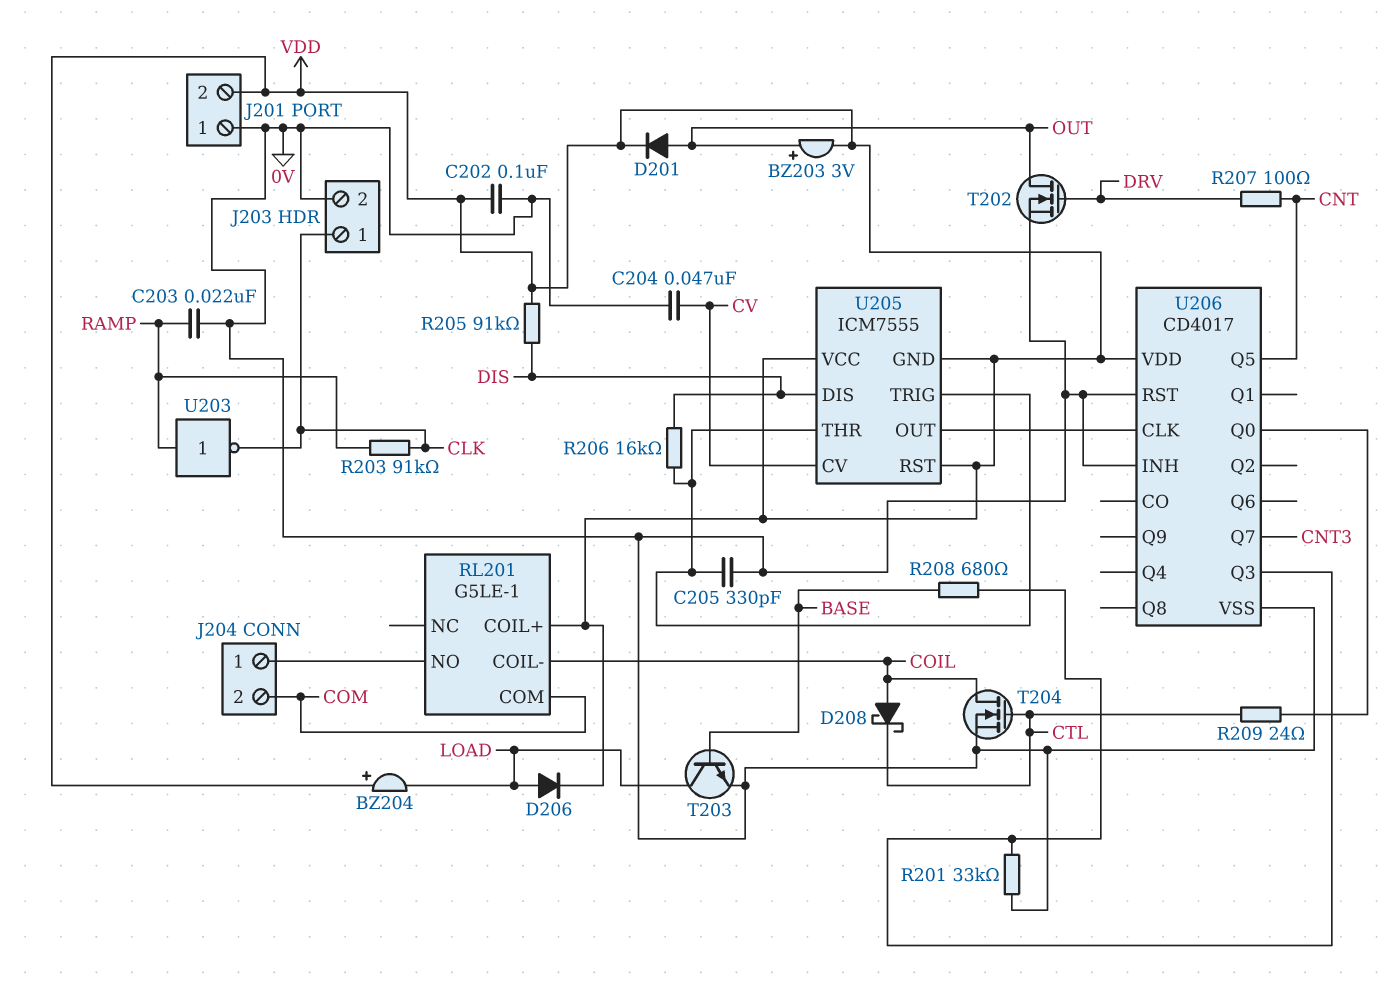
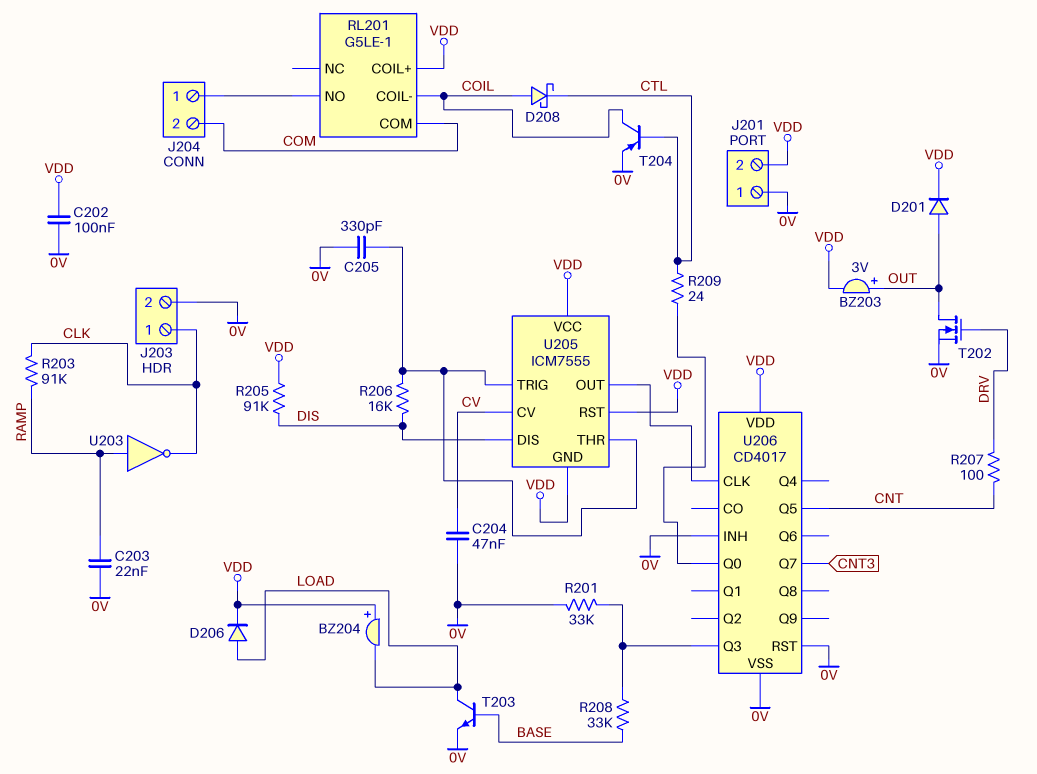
R208: 680 (BASE, U206/Q3) -> 33k (BASE, U206/Q3)
T204: NMOS (G CTL, D COIL, S 0V) -> PNP (B CTL, C COIL, E 0V)

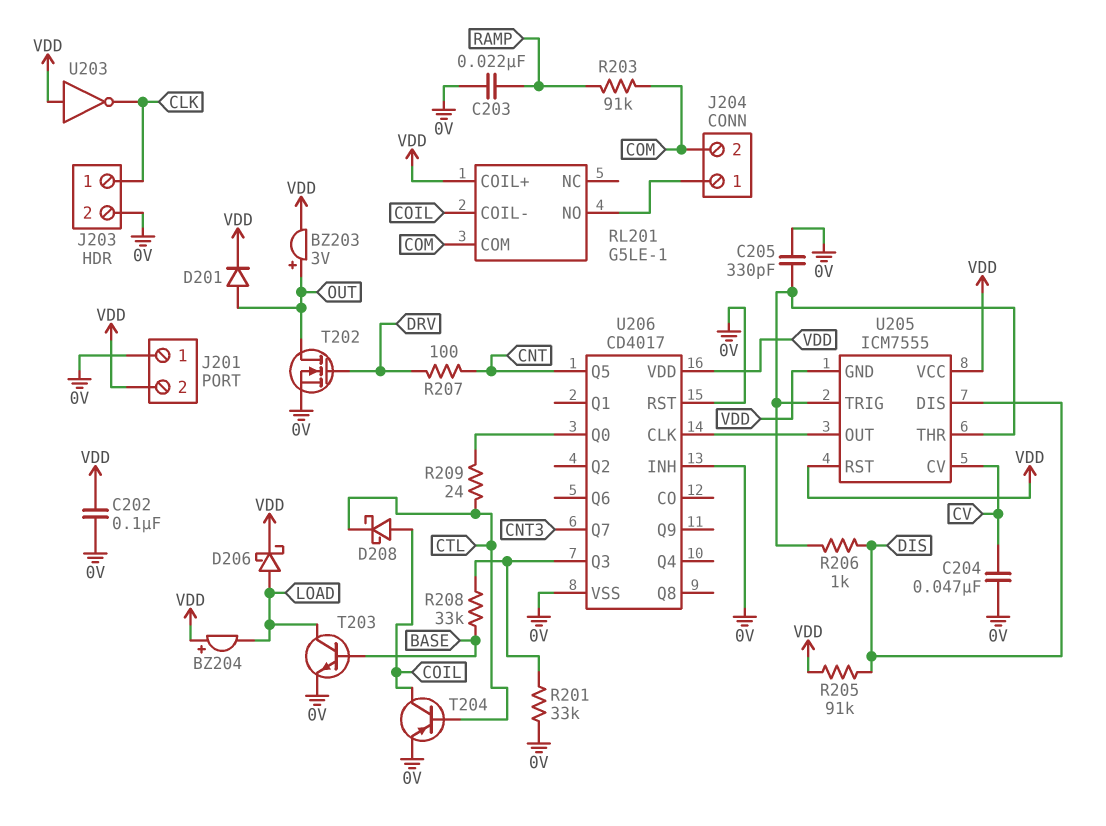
D206: diode (A LOAD, K VDD) -> schottky (A LOAD, K VDD)
R203: 91k (CLK, RAMP) -> 91k (COM, RAMP)
R206: 16k (DIS, U205/THR) -> 1k (DIS, U205/THR)
U203: NOT (in RAMP, out CLK) -> NOT (in VDD, out CLK)

